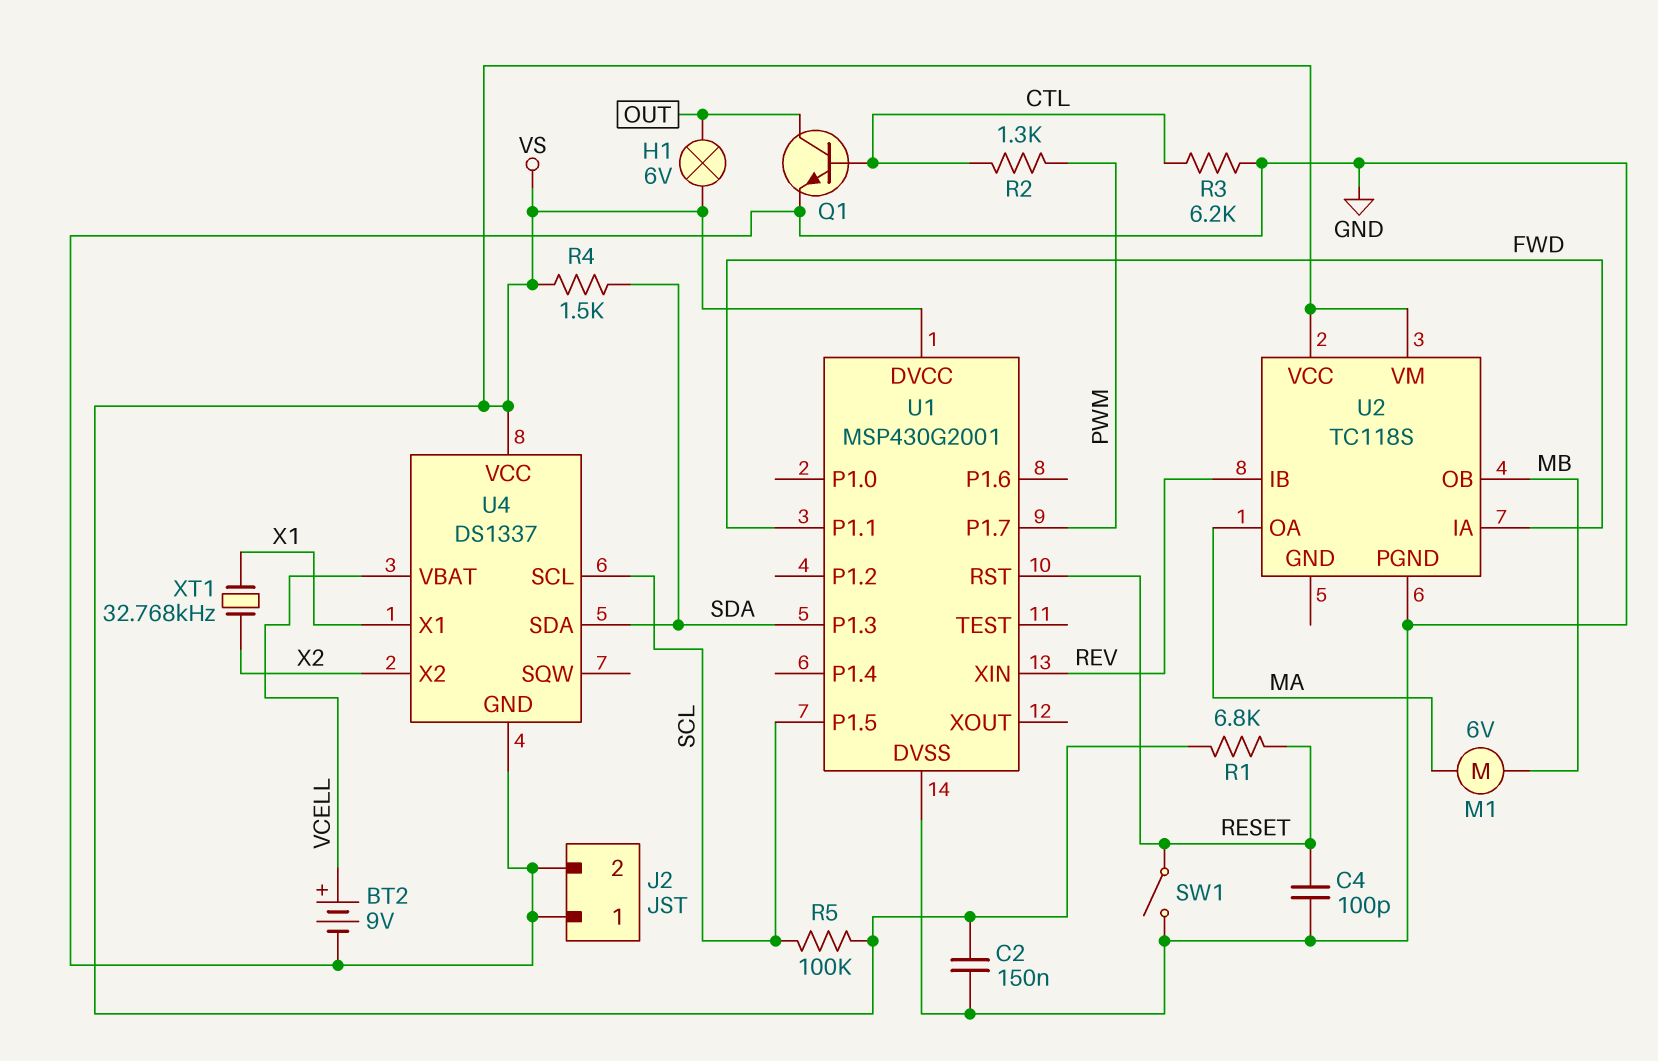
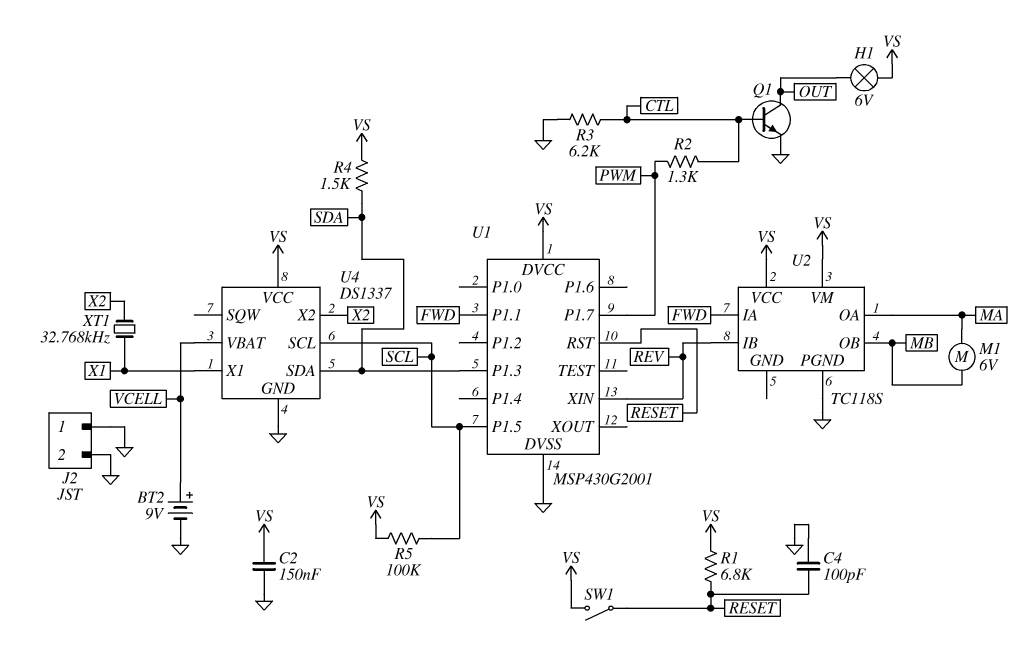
SW1: switch (GND, RESET) -> switch (RESET, VS)

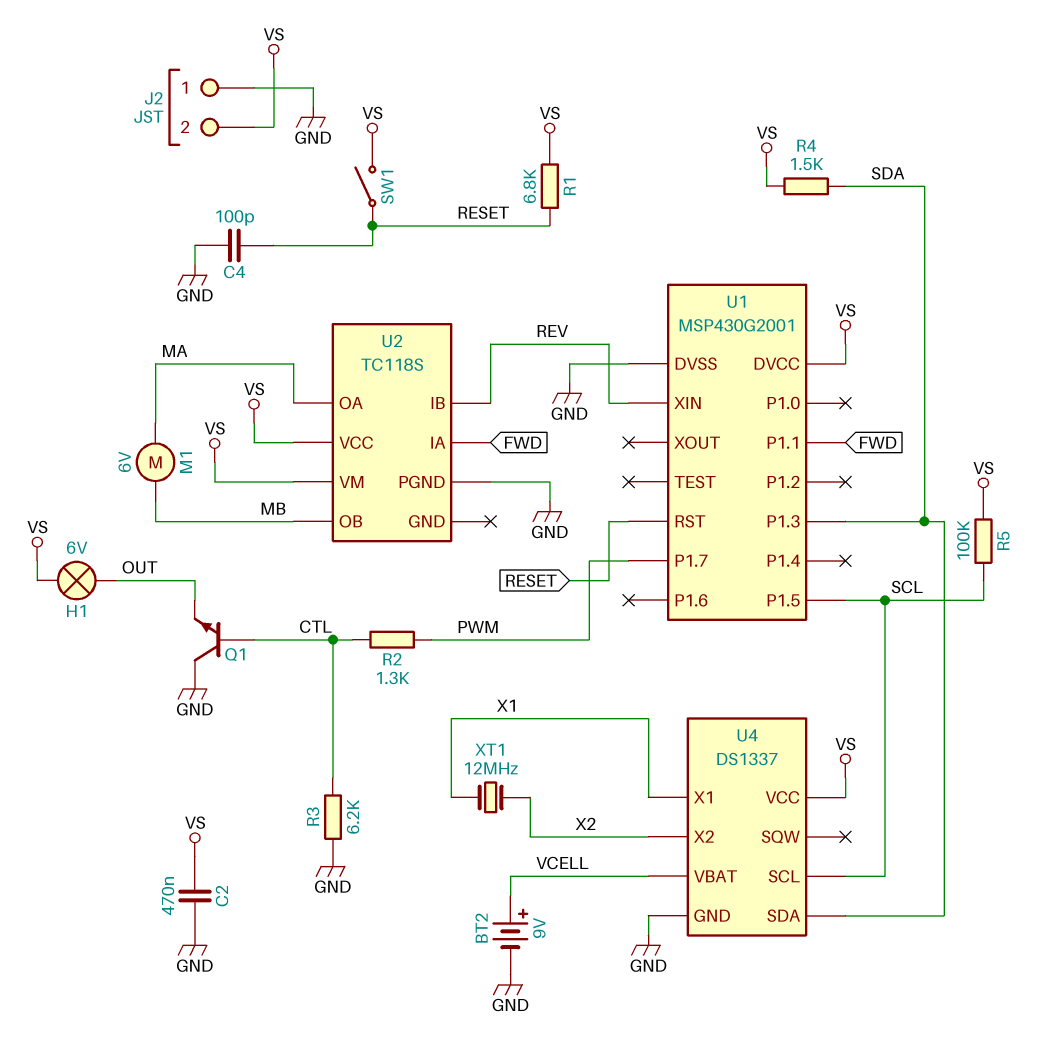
C2: 150nF (GND, VS) -> 470nF (GND, VS)
J2 pin 2: GND -> VS
Q1: NPN (B CTL, C OUT, E GND) -> NPN (B CTL, C GND, E OUT)
XT1: 32.768kHz (X1, X2) -> 12MHz (X1, X2)

